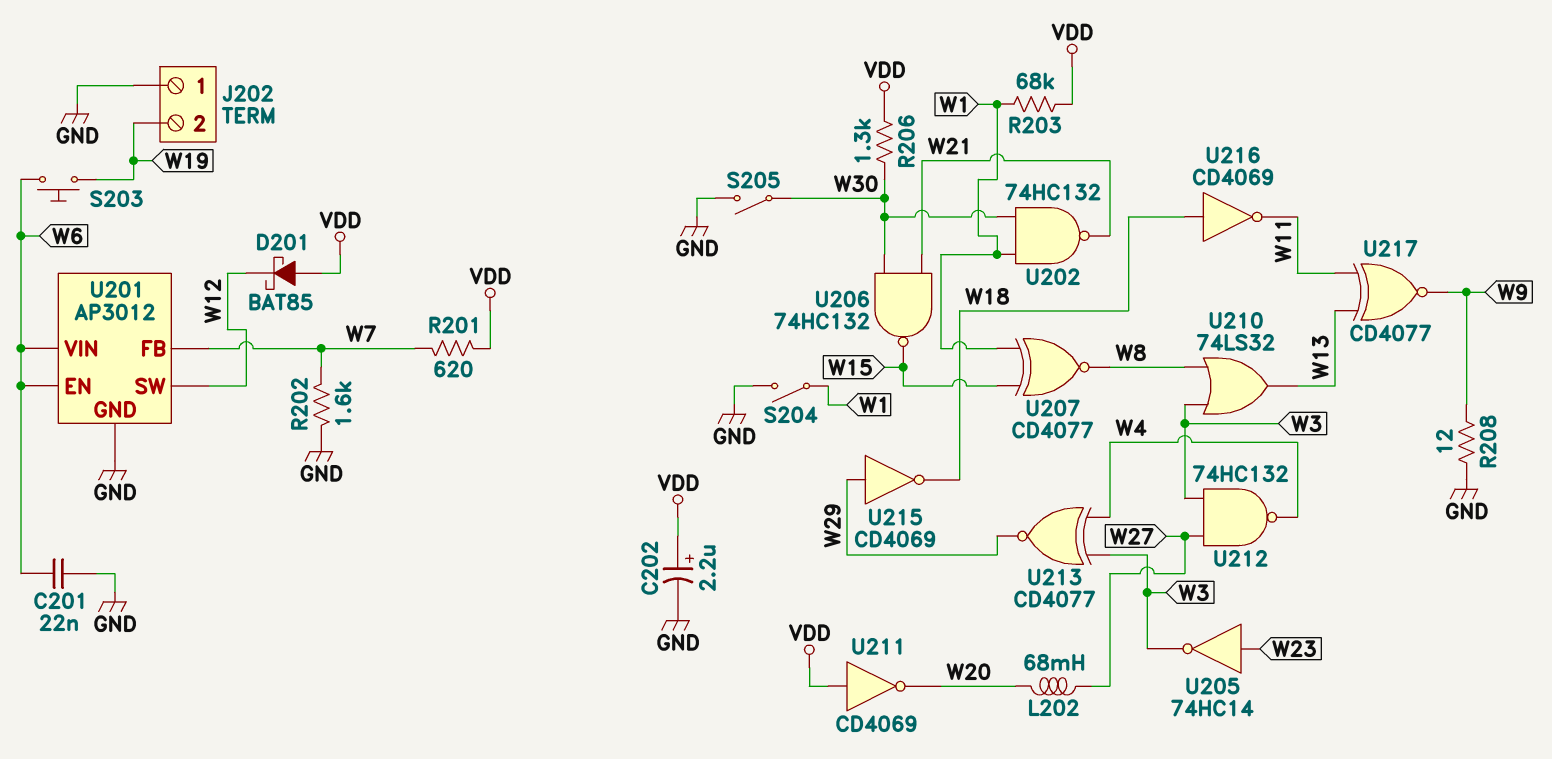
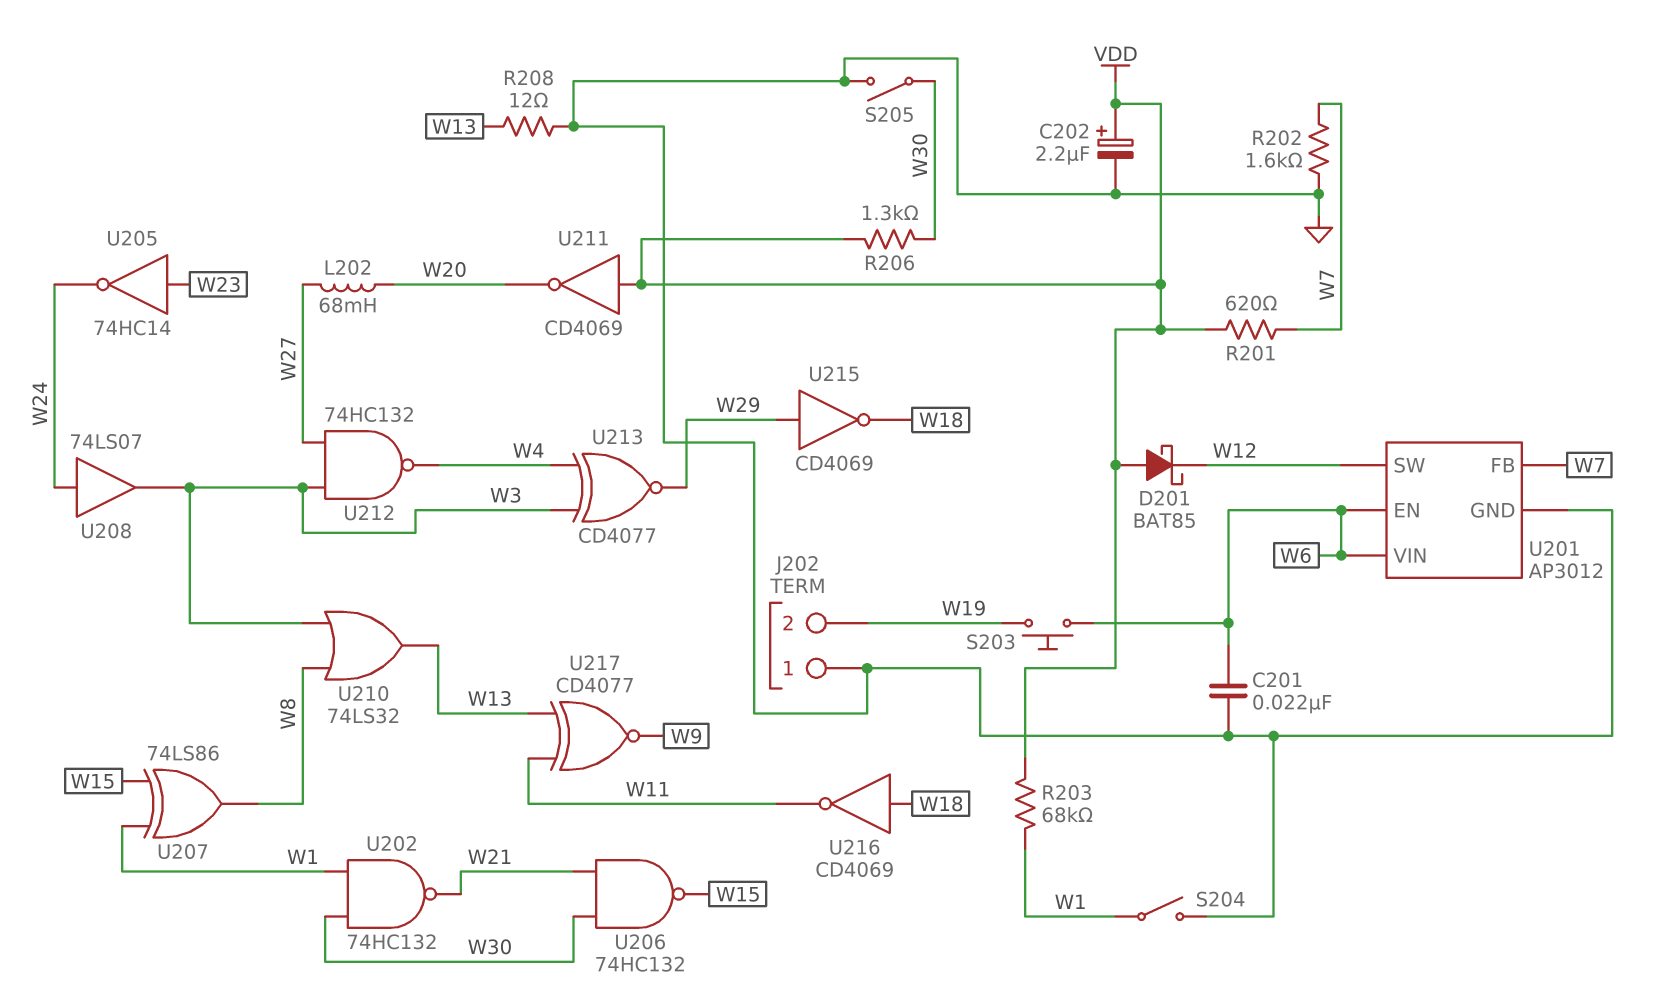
R208: 12 (GND, W9) -> 12 (GND, W13)
U205: NOT 74HC14 (in W23, out W3) -> NOT 74HC14 (in W23, out W24)
U207: XNOR CD4077 (in W1, in W15, out W8) -> XOR 74LS86 (in W1, in W15, out W8)
U208: none -> buffer 74LS07 (in W24, out W3)

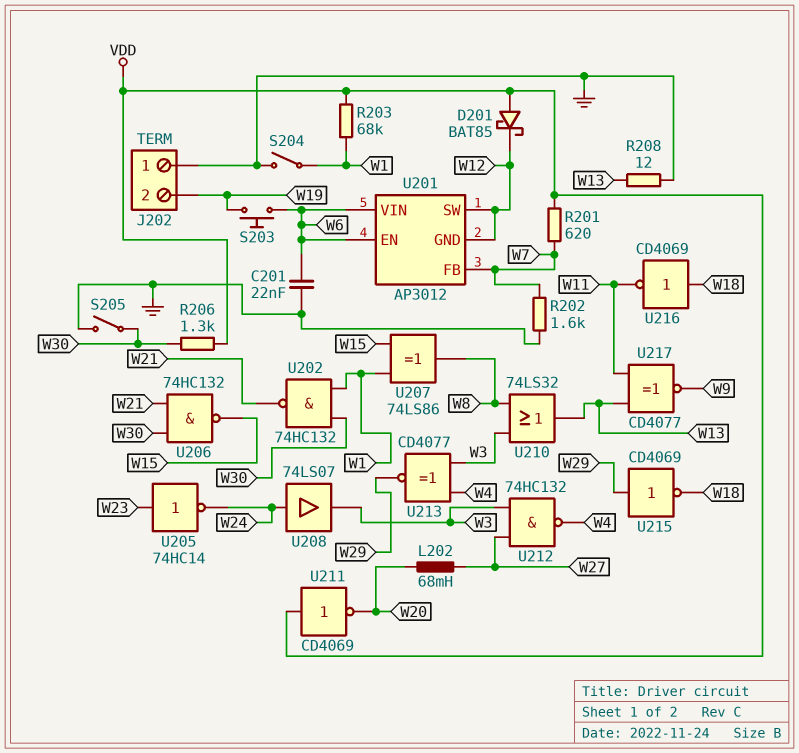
C202: 2.2uF (plus VDD, minus GND) -> none
U201 pin GND: GND -> W12

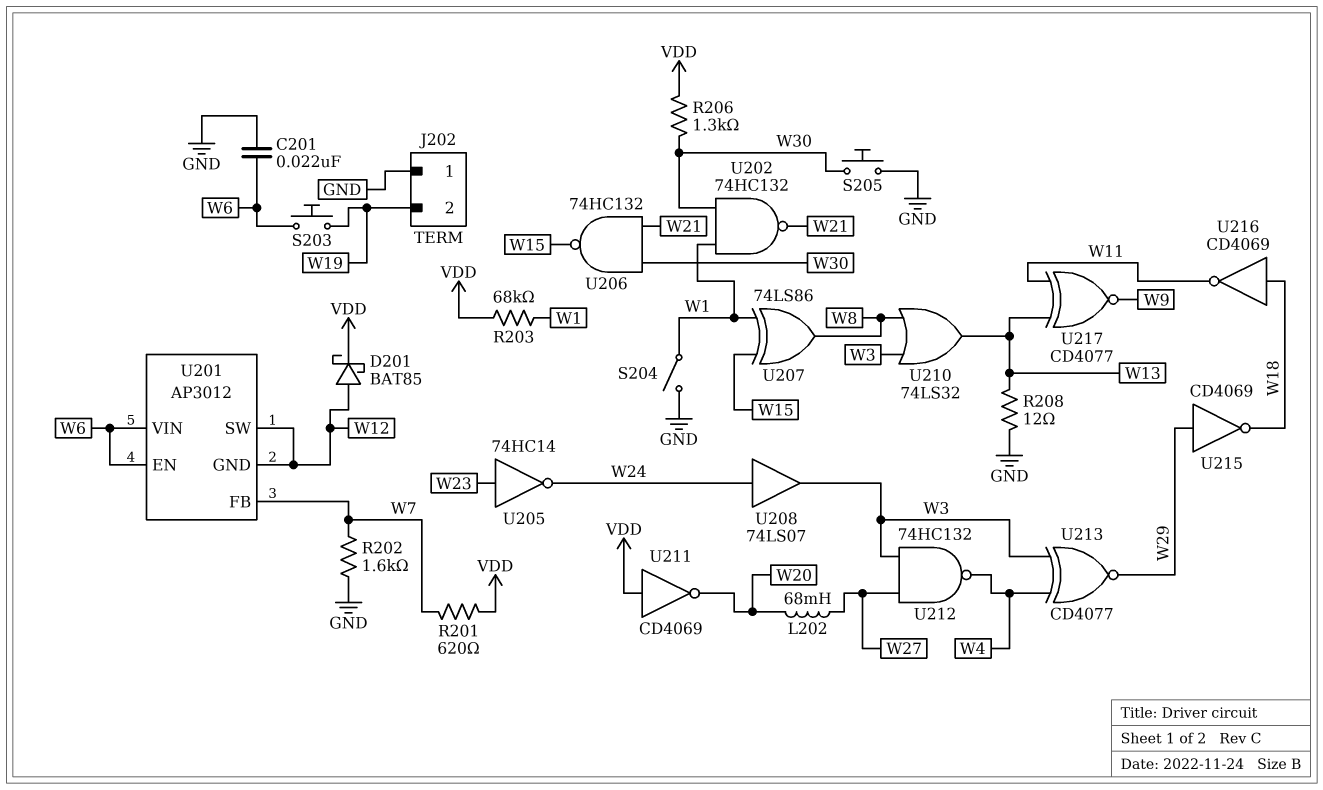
D201: schottky BAT85 (A VDD, K W12) -> schottky BAT85 (A W12, K VDD)
S205: switch (GND, W30) -> button (GND, W30)

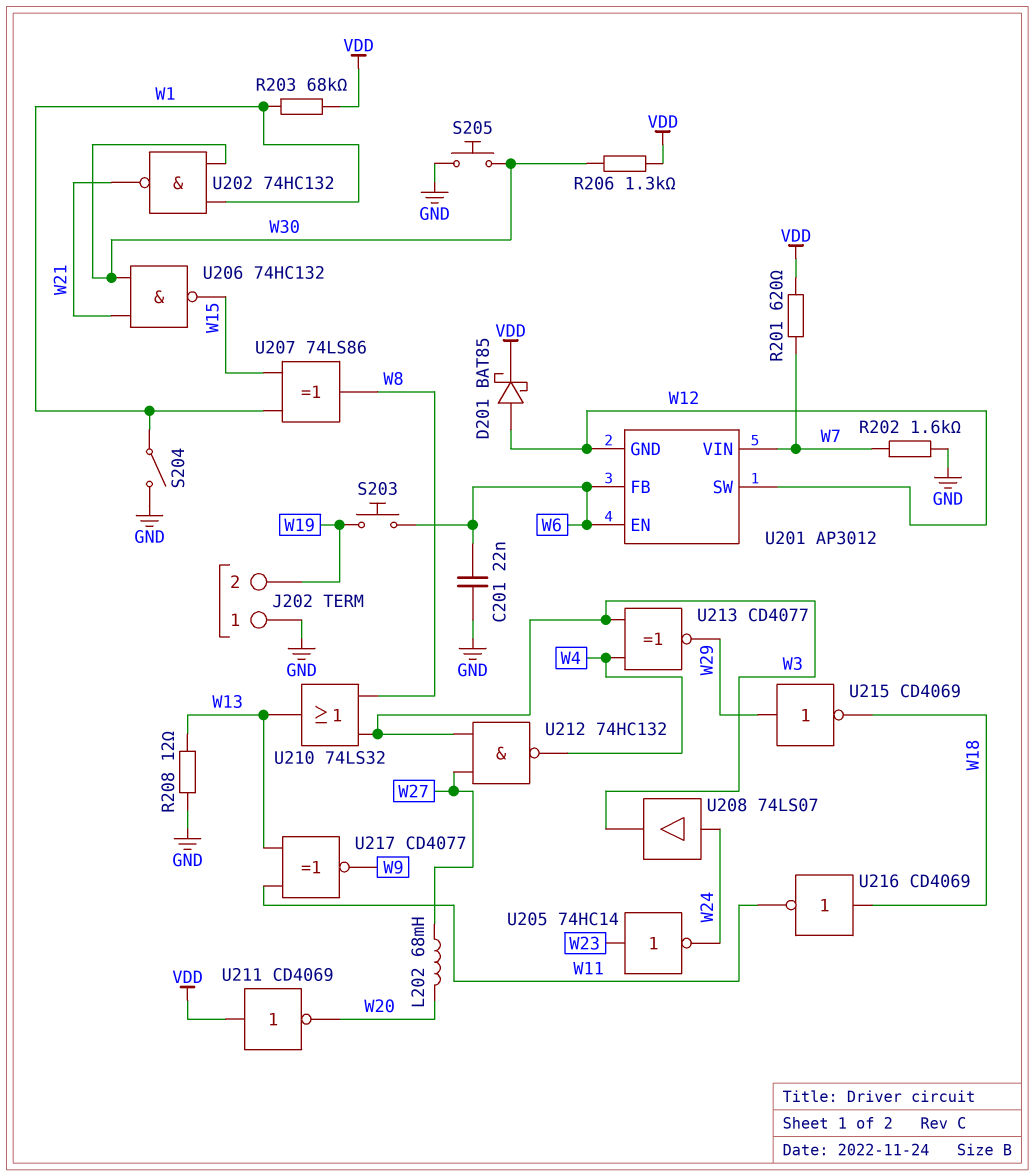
U201 pin FB: W7 -> W6
U201 pin VIN: W6 -> W7

